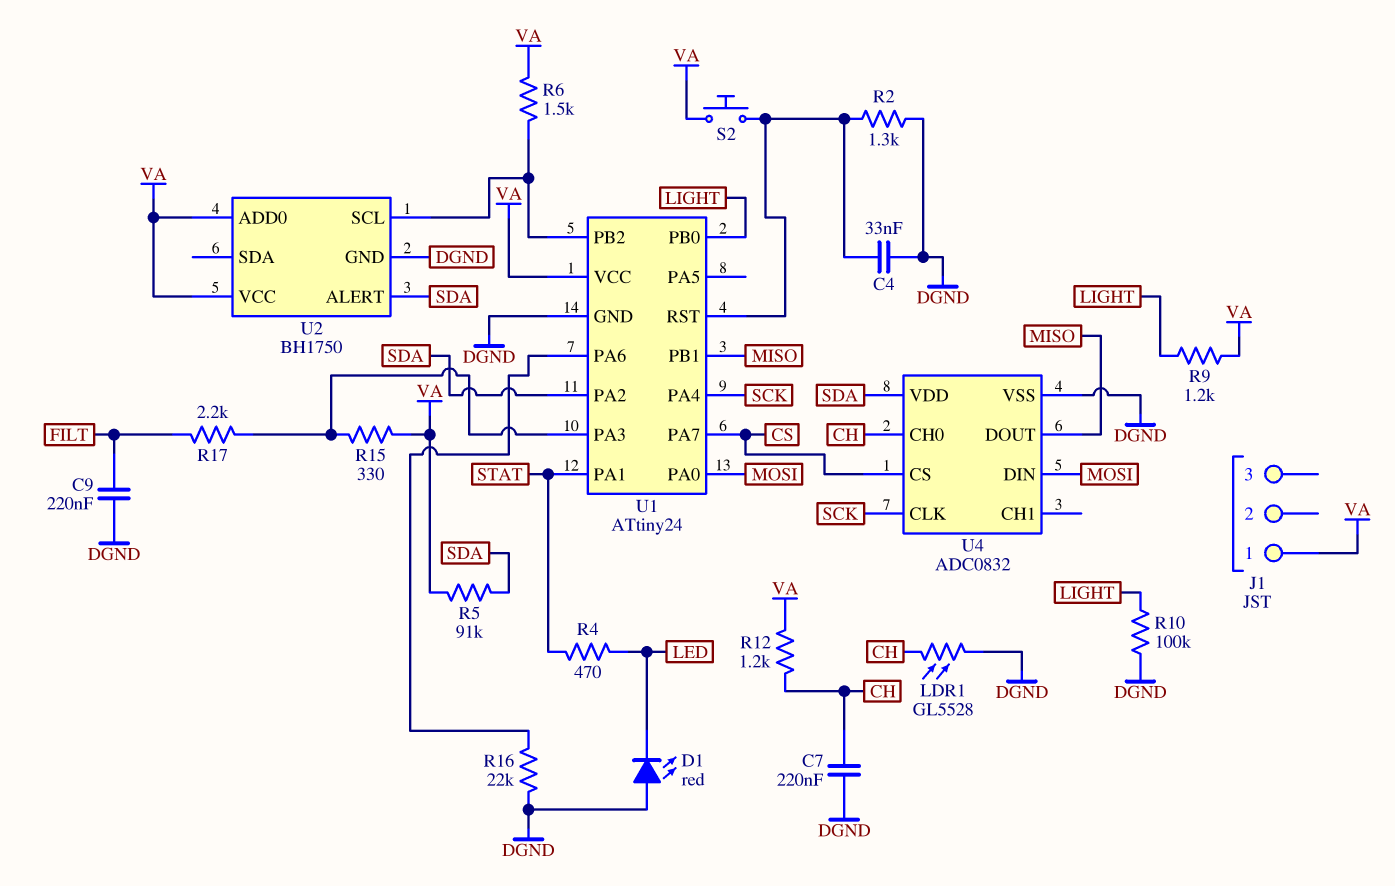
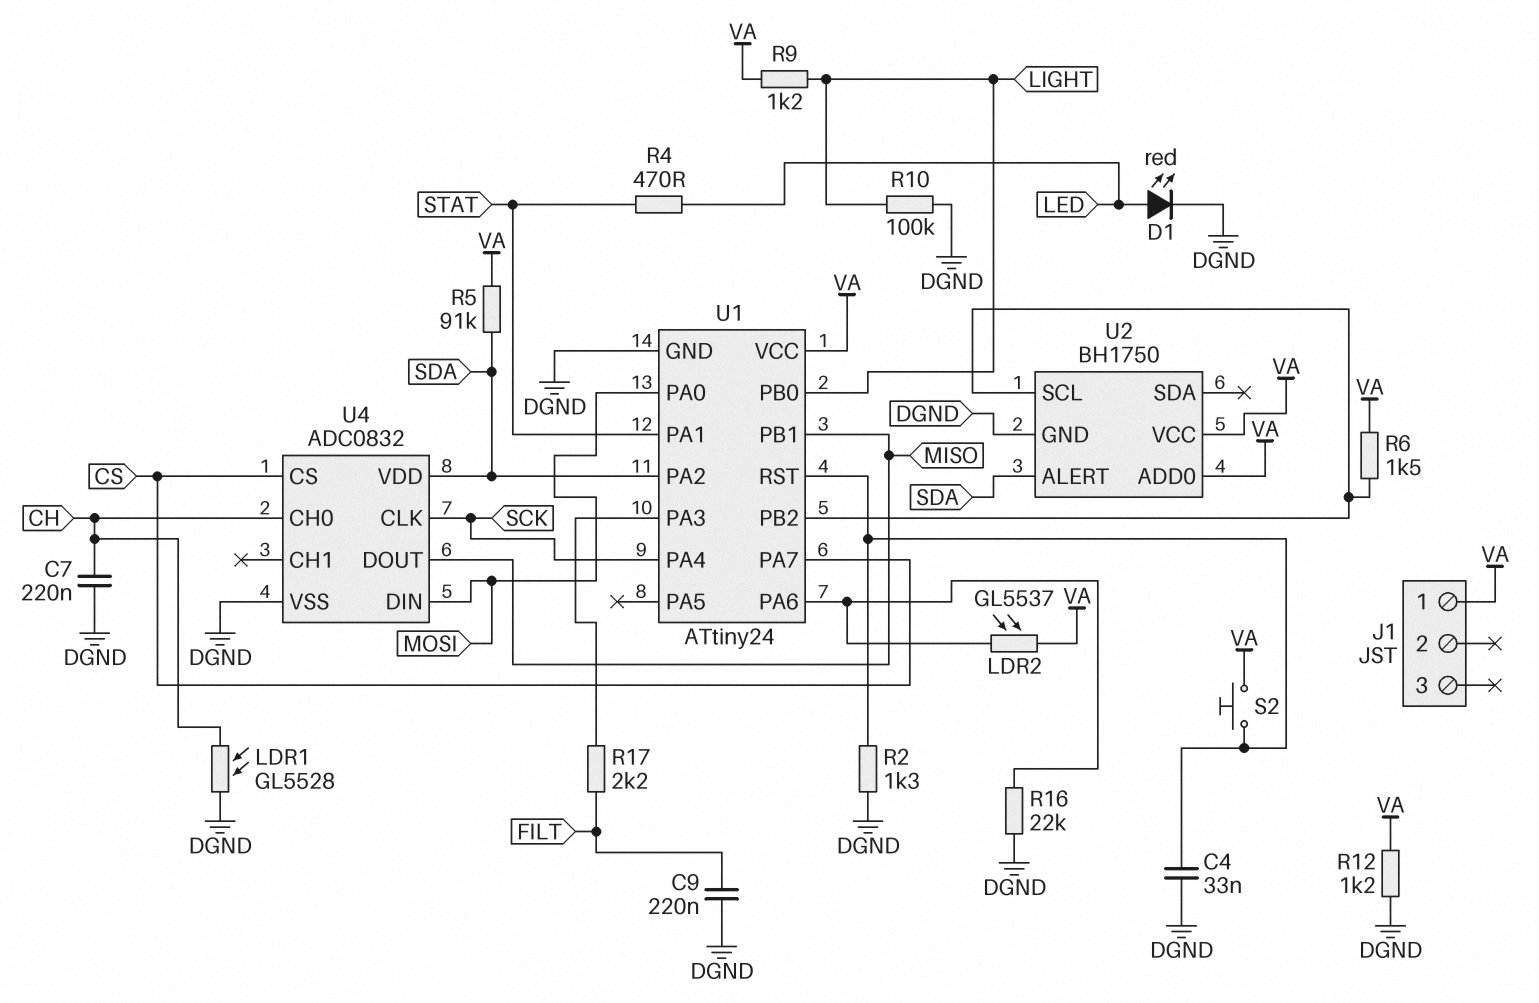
D1: LED red (A DGND, K LED) -> LED red (A LED, K DGND)
LDR2: none -> GL5537 (U1/PA6, VA)
R12: 1.2k (CH, VA) -> 1.2k (DGND, VA)
R15: 330 (U1/PA3, VA) -> none

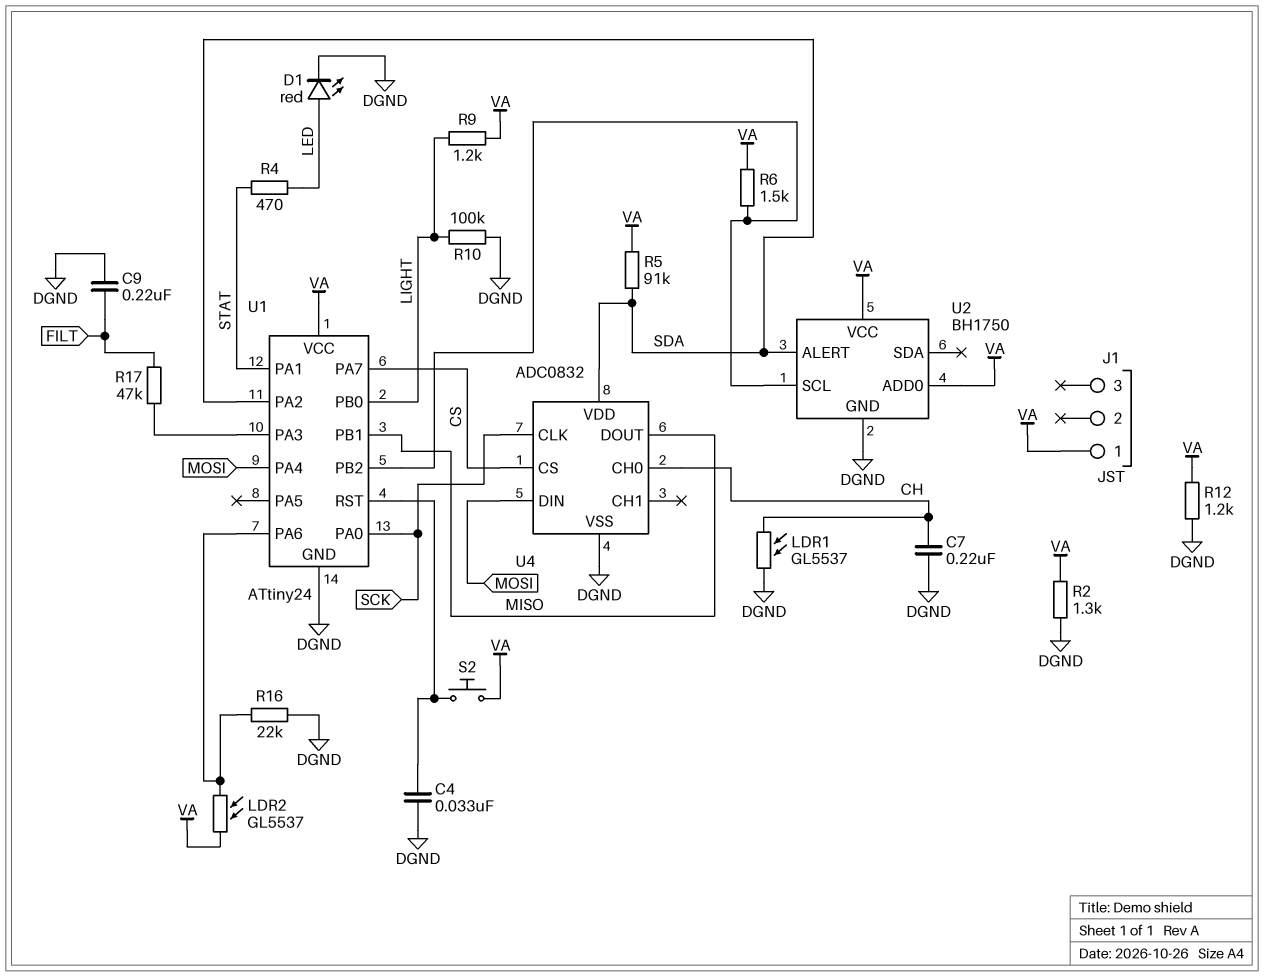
LDR1: GL5528 (CH, DGND) -> GL5537 (CH, DGND)
R2: 1.3k (DGND, U1/RST) -> 1.3k (DGND, VA)
R17: 2.2k (FILT, U1/PA3) -> 47k (FILT, U1/PA3)
U1 pin PA0: MOSI -> SCK
U1 pin PA4: SCK -> MOSI

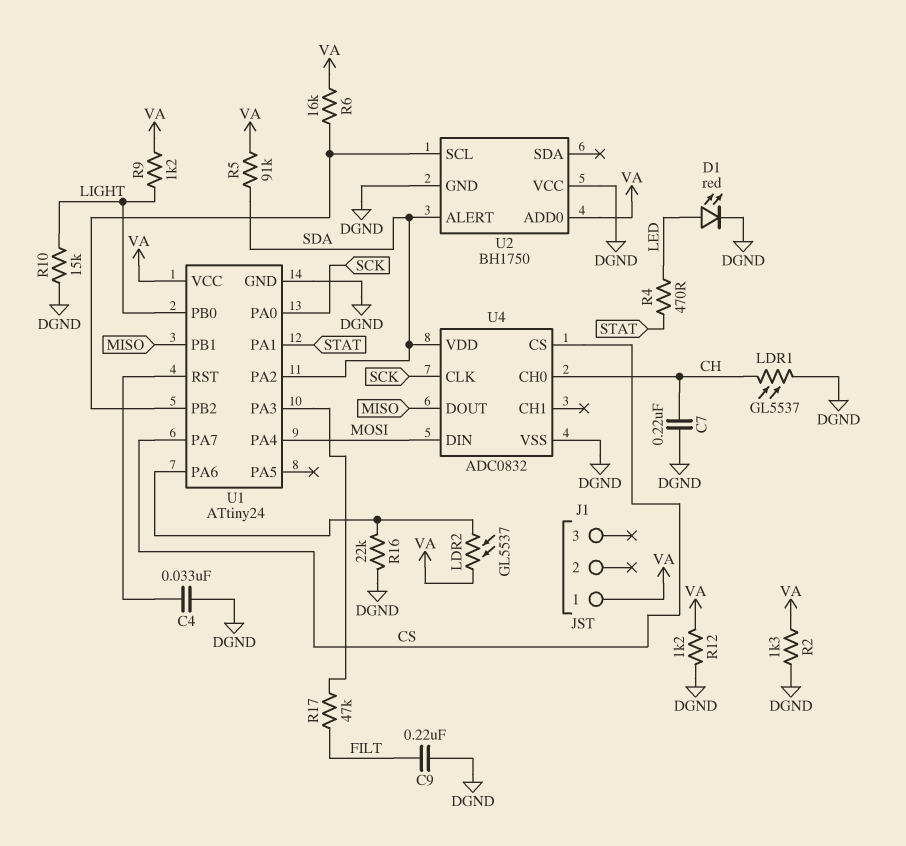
R6: 1.5k (U1/PB2, VA) -> 16k (U1/PB2, VA)
R10: 100k (DGND, LIGHT) -> 15k (DGND, LIGHT)
S2: button (U1/RST, VA) -> none
U2 pin VCC: VA -> DGND

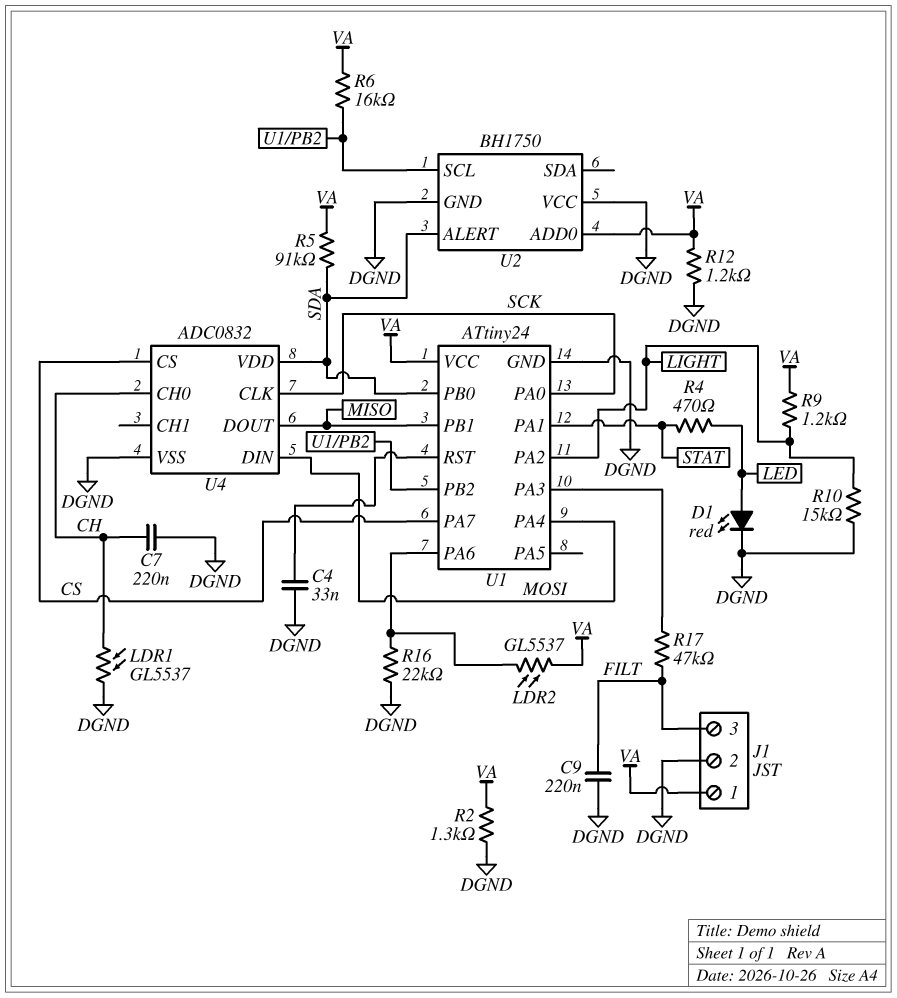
J1 pin 2: none -> DGND
J1 pin 3: none -> FILT
U1 pin PA2: SDA -> LIGHT
U1 pin PB0: LIGHT -> SDA

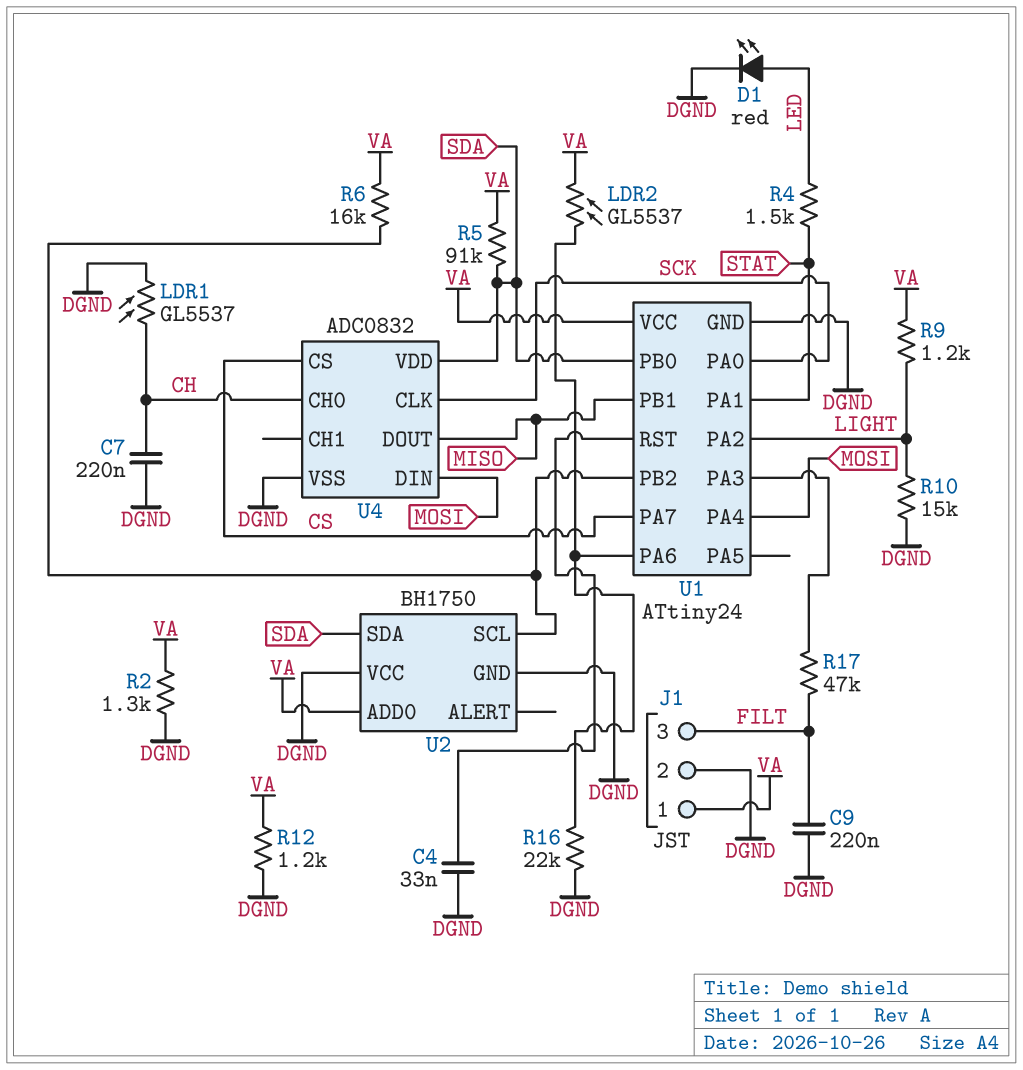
R4: 470 (LED, STAT) -> 1.5k (LED, STAT)
U2 pin ALERT: SDA -> none
U2 pin SDA: none -> SDA

